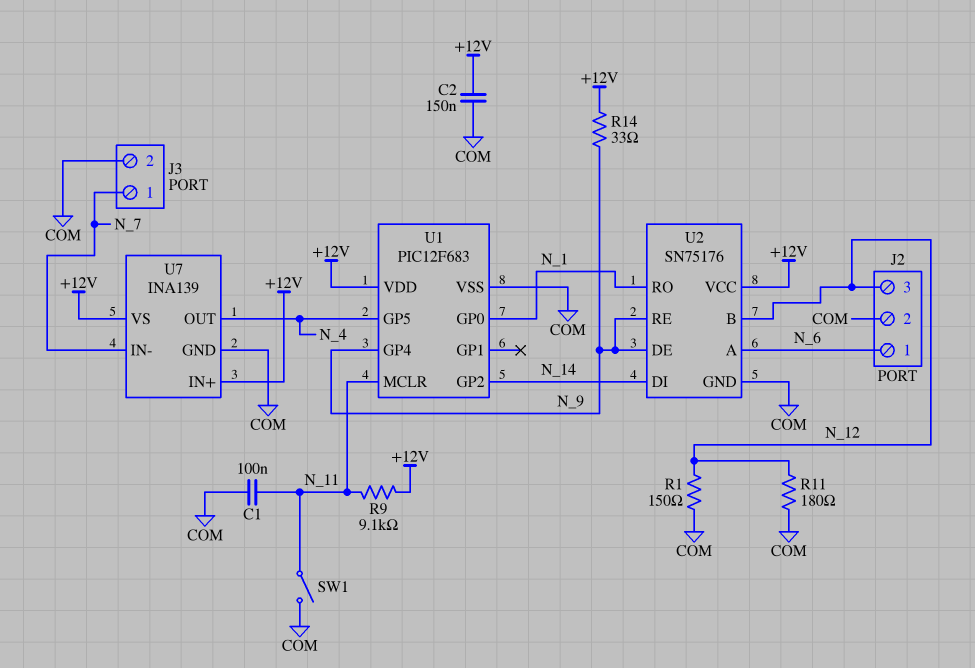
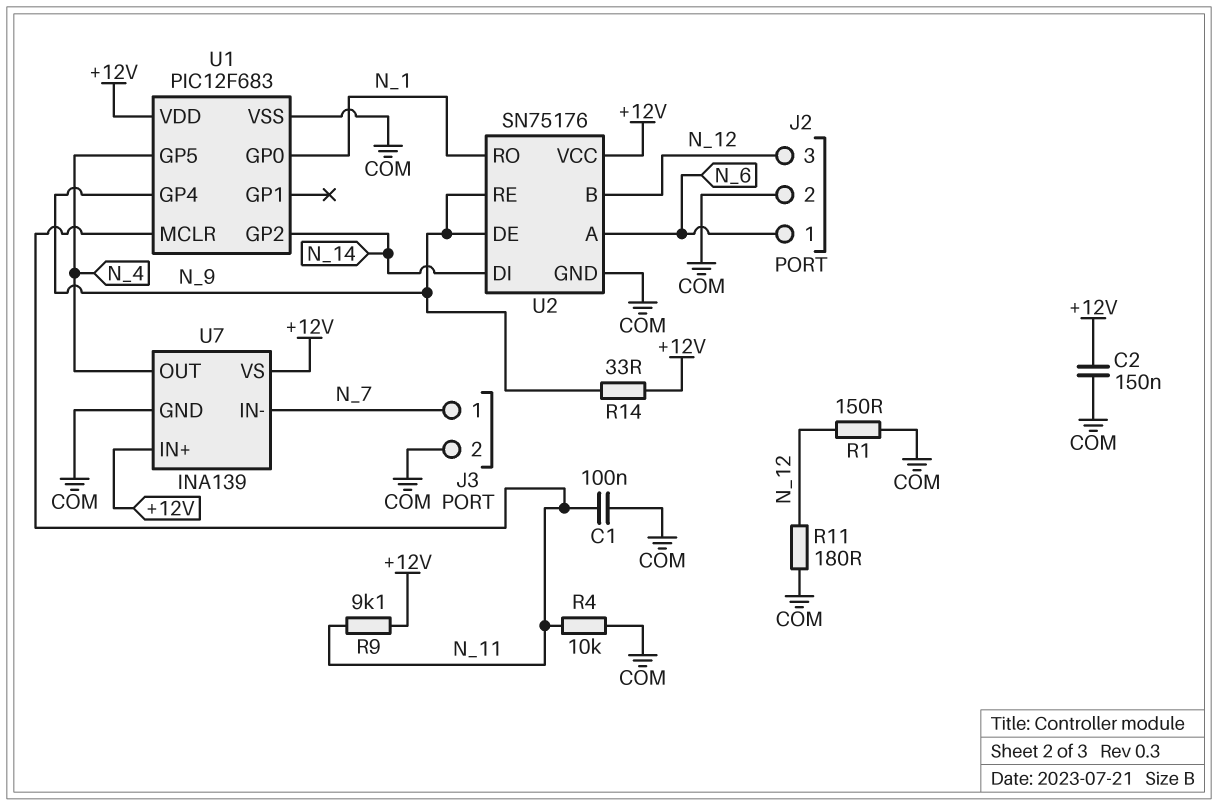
R4: none -> 10k (COM, N_11)
SW1: switch (COM, N_11) -> none

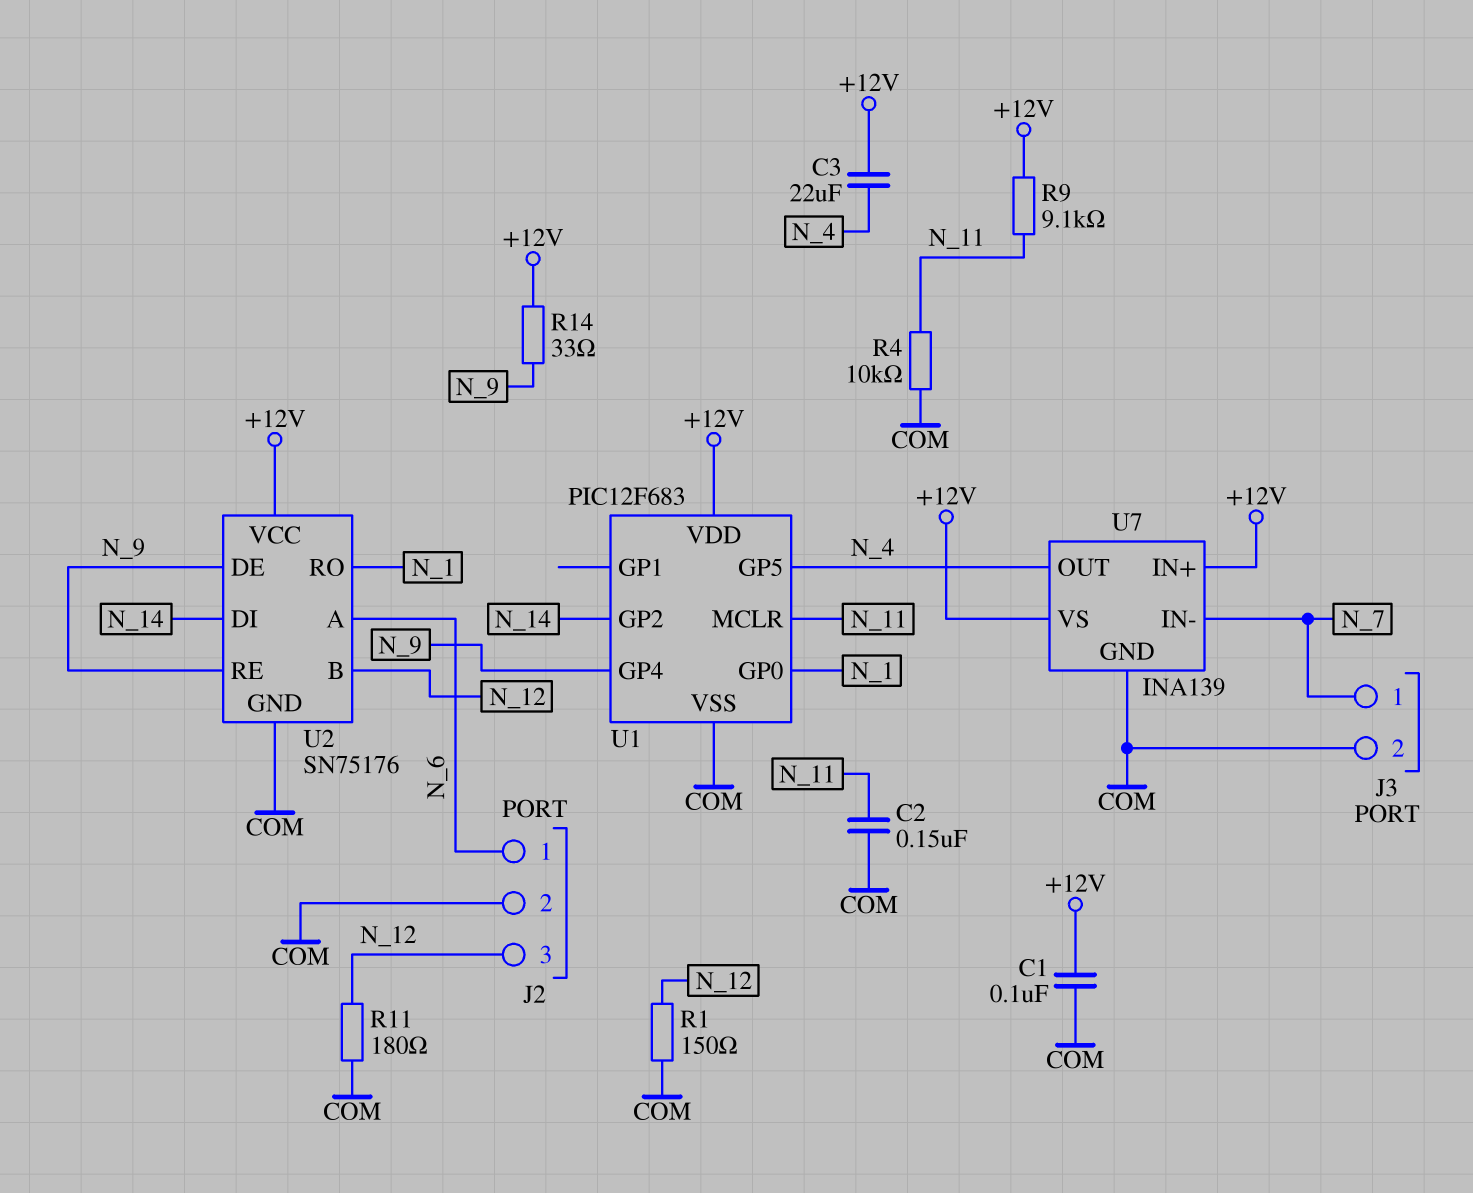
C1: 100nF (COM, N_11) -> 100nF (+12V, COM)
C2: 150nF (+12V, COM) -> 150nF (COM, N_11)
C3: none -> 22uF (+12V, N_4)

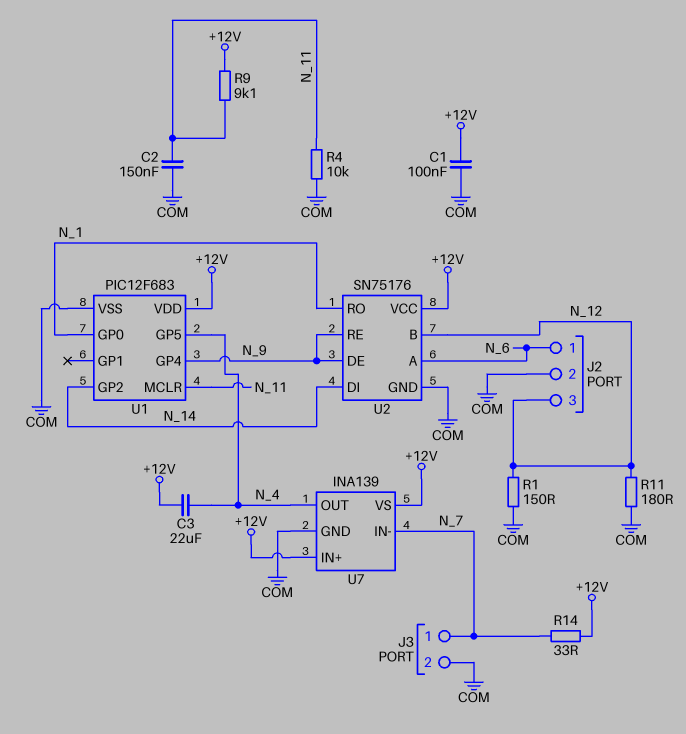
R14: 33 (+12V, N_9) -> 33 (+12V, N_7)

